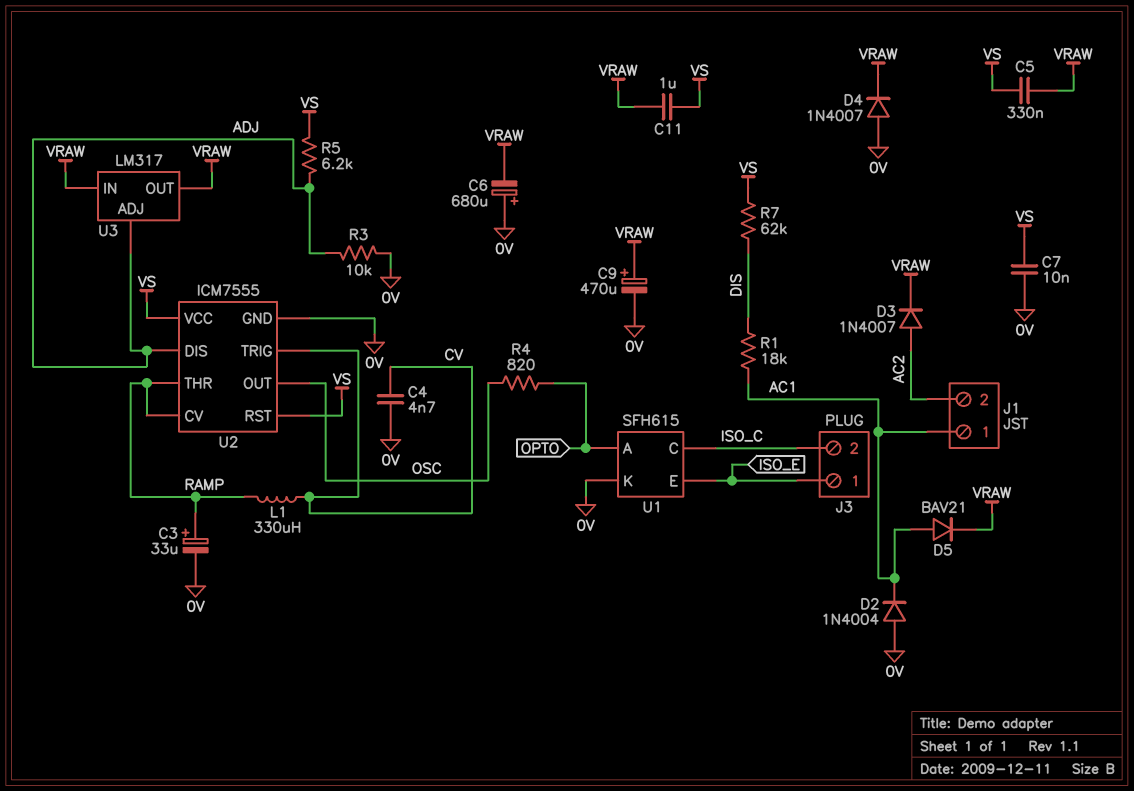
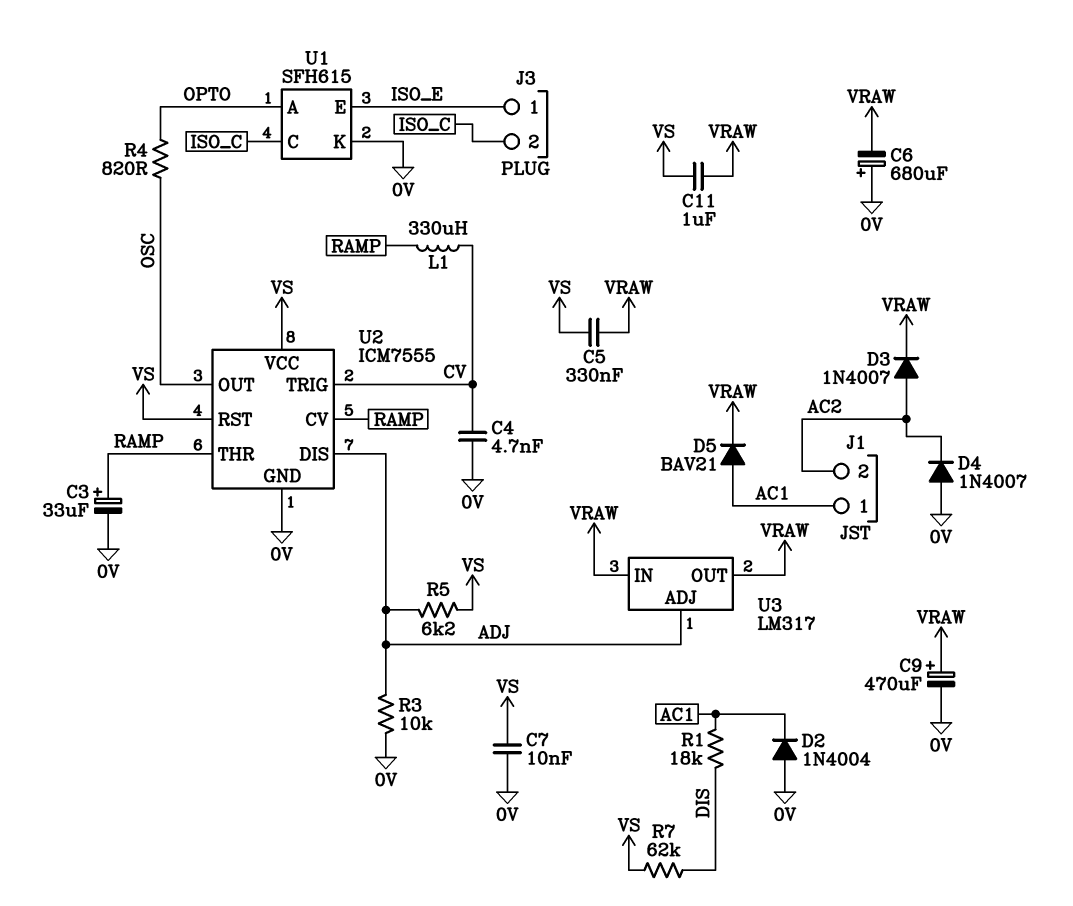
D4: diode 1N4007 (A 0V, K VRAW) -> diode 1N4007 (A 0V, K AC2)

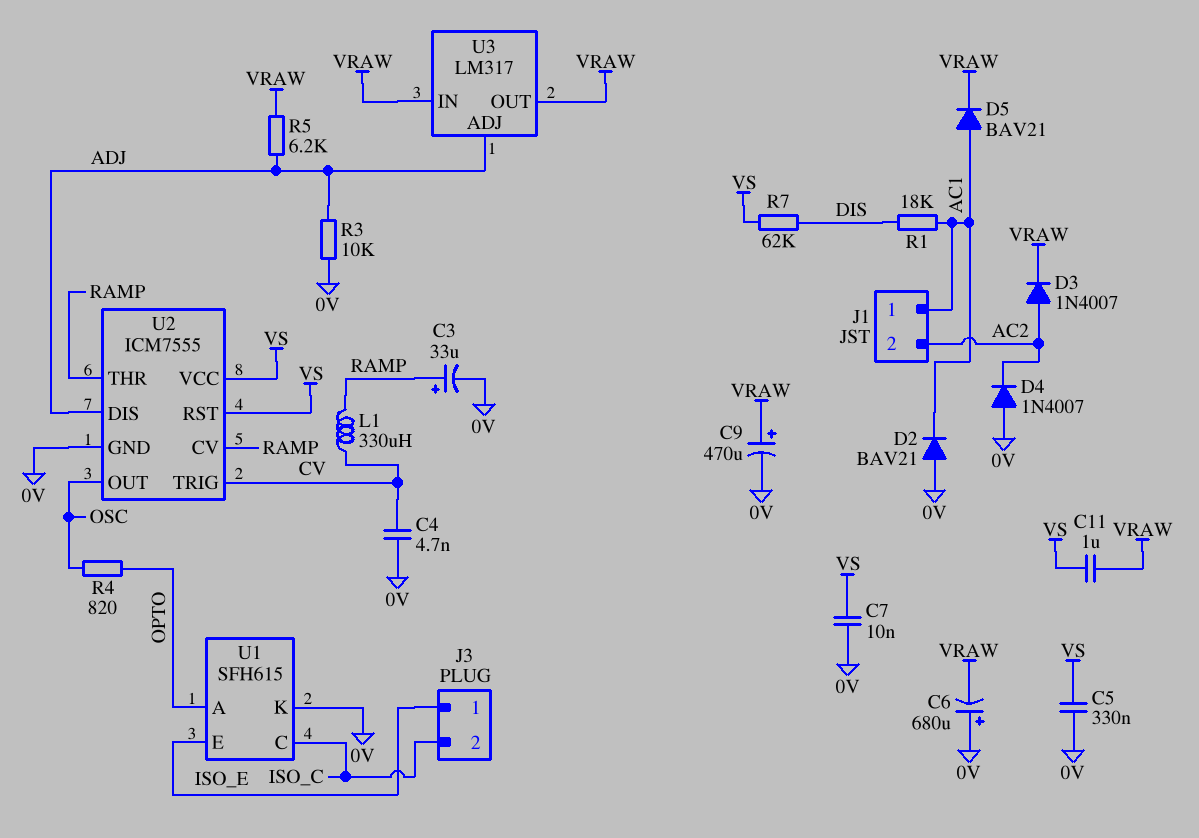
C5: 330nF (VRAW, VS) -> 330nF (0V, VS)
D2: diode 1N4004 (A 0V, K AC1) -> diode BAV21 (A 0V, K AC1)
R5: 6.2k (ADJ, VS) -> 6.2k (ADJ, VRAW)

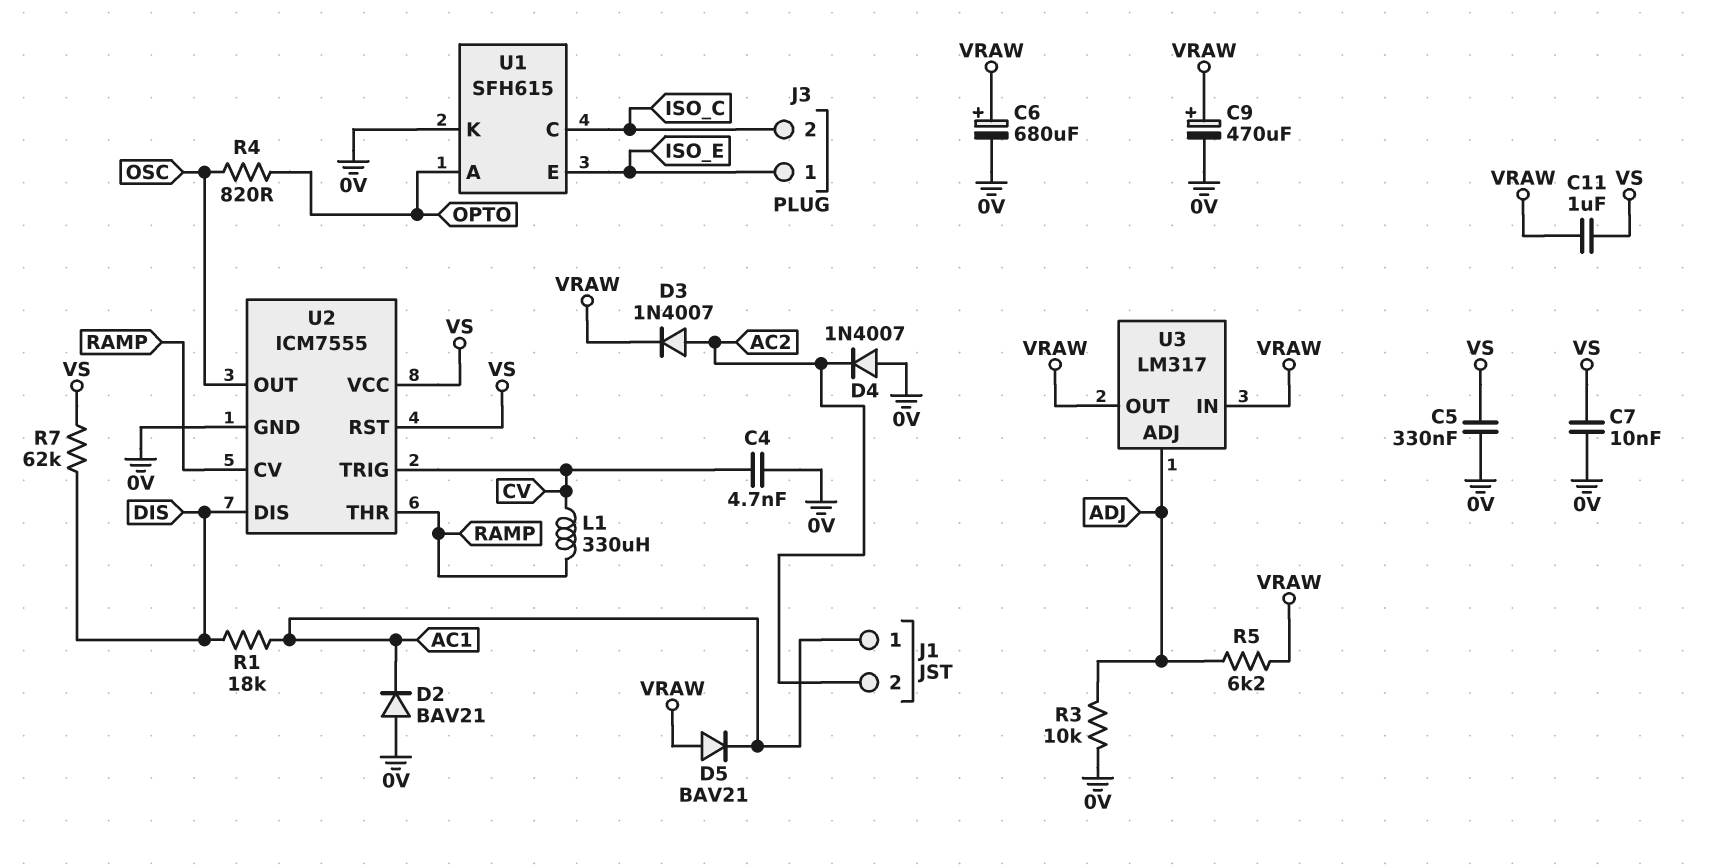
C3: 33uF (plus RAMP, minus 0V) -> none
C6: 680uF (plus 0V, minus VRAW) -> 680uF (plus VRAW, minus 0V)
D5: diode BAV21 (A AC1, K VRAW) -> diode BAV21 (A VRAW, K AC1)
U2 pin DIS: ADJ -> DIS

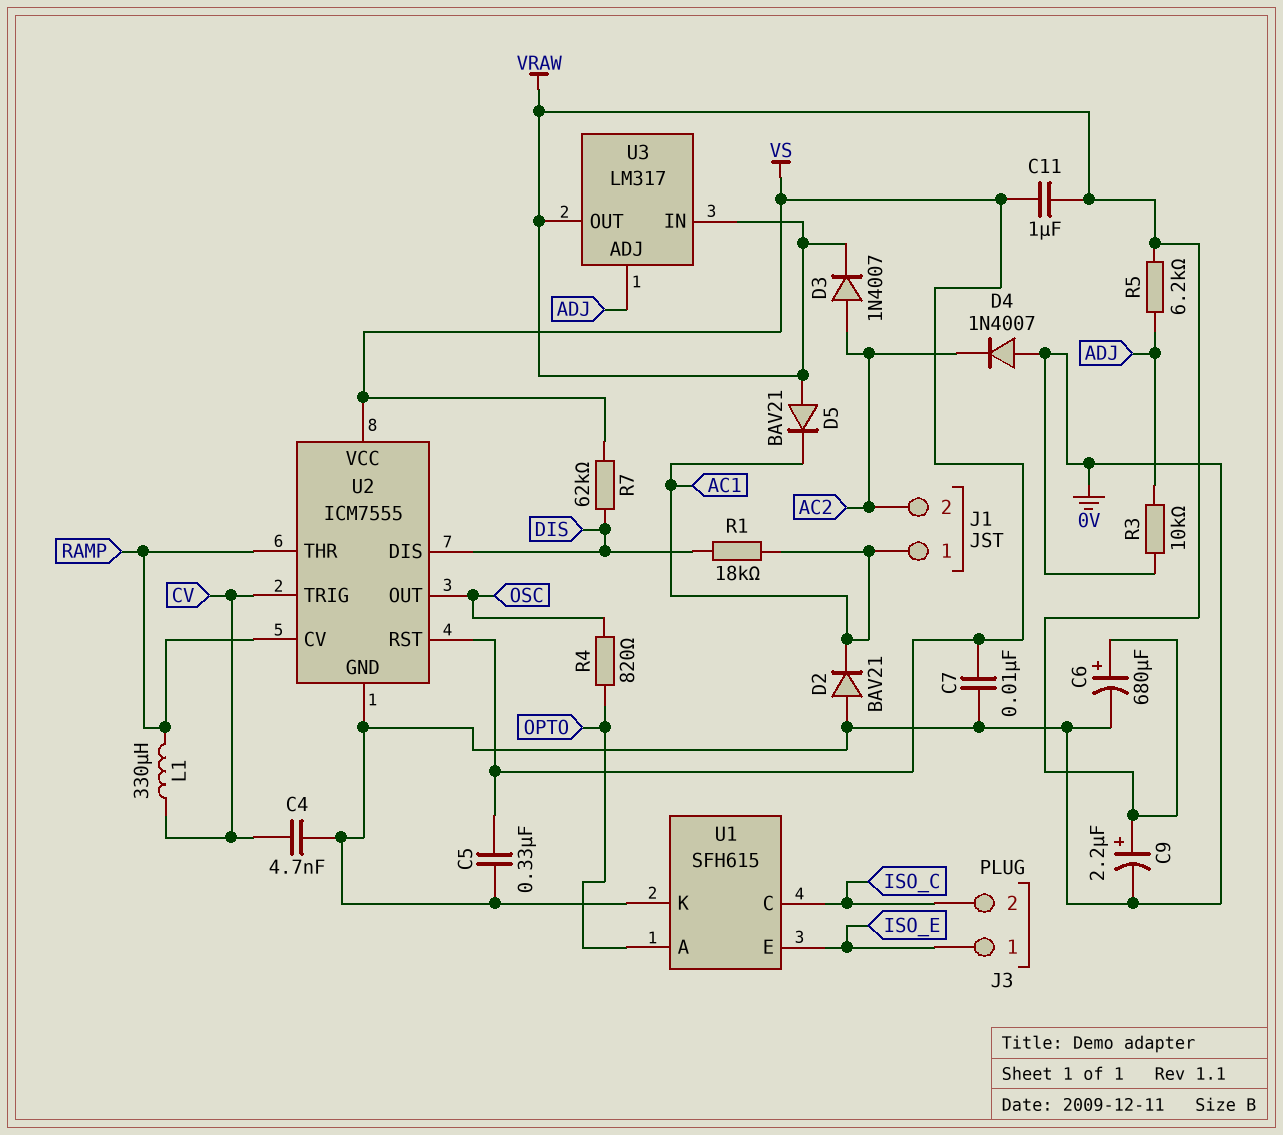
C9: 470uF (plus VRAW, minus 0V) -> 2.2uF (plus VRAW, minus 0V)

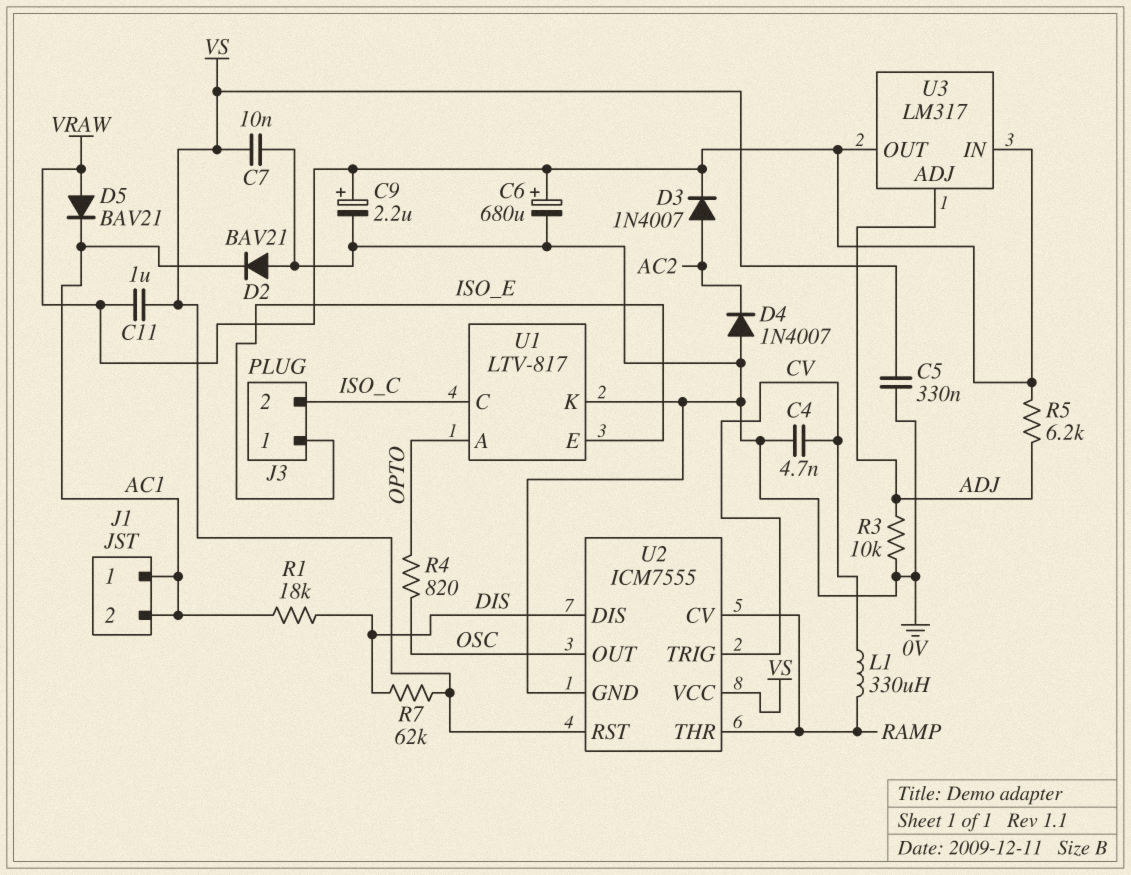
J1 pin 2: AC2 -> AC1
U1: SFH615 -> LTV-817

